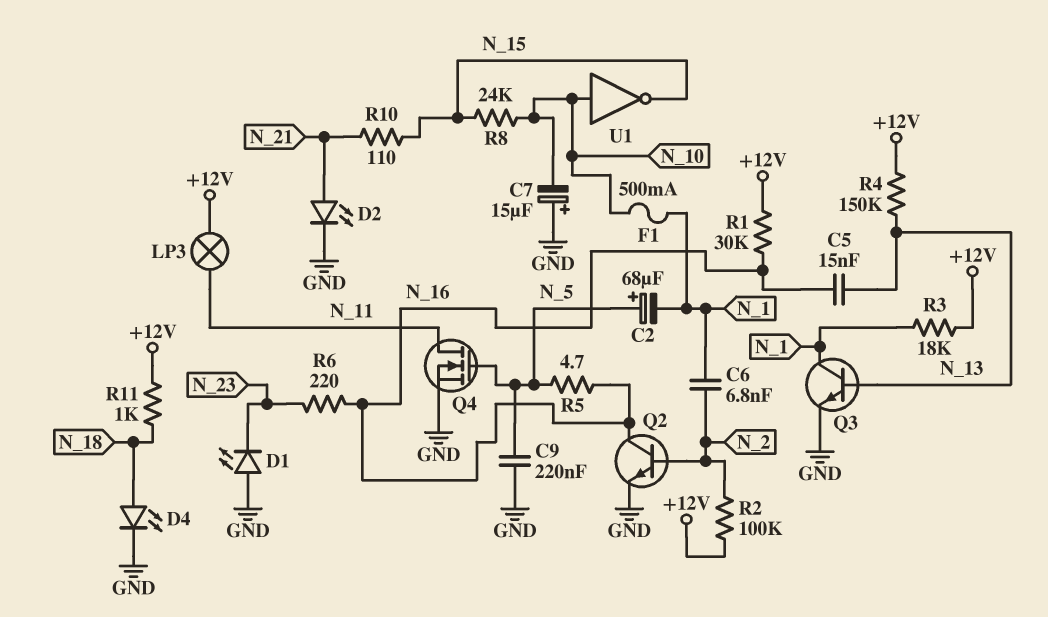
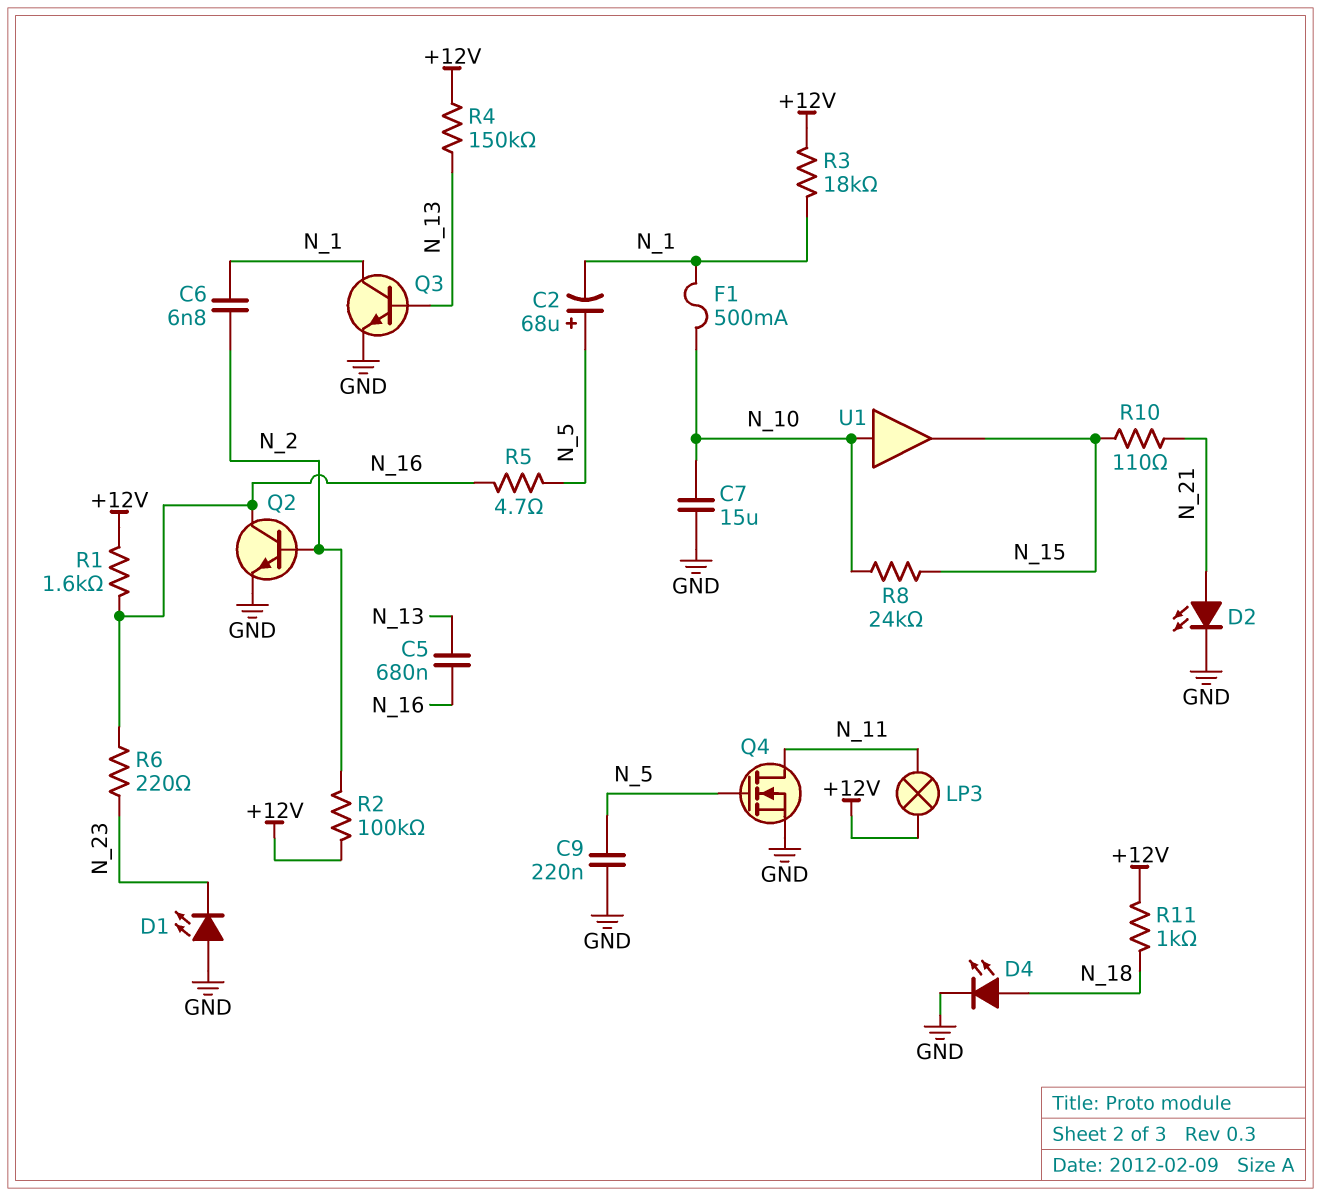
C5: 15nF (N_13, N_16) -> 680nF (N_13, N_16)
C7: 15uF (plus GND, minus N_10) -> 15uF (GND, N_10)
R1: 30k (+12V, N_16) -> 1.6k (+12V, N_16)
U1: NOT (in N_10, out N_15) -> buffer (in N_10, out N_15)

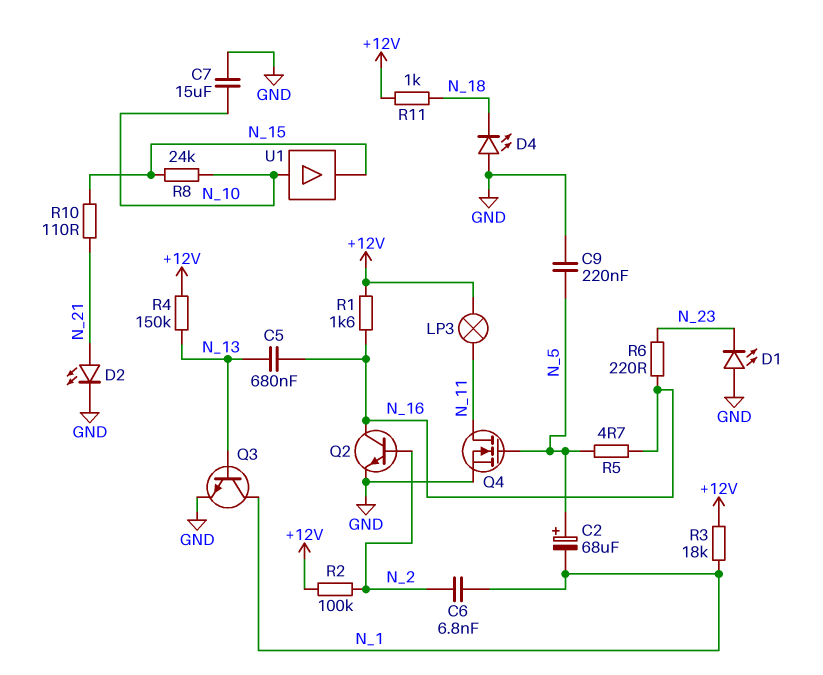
D4: LED (A N_18, K GND) -> LED (A GND, K N_18)
F1: 500mA (N_1, N_10) -> none

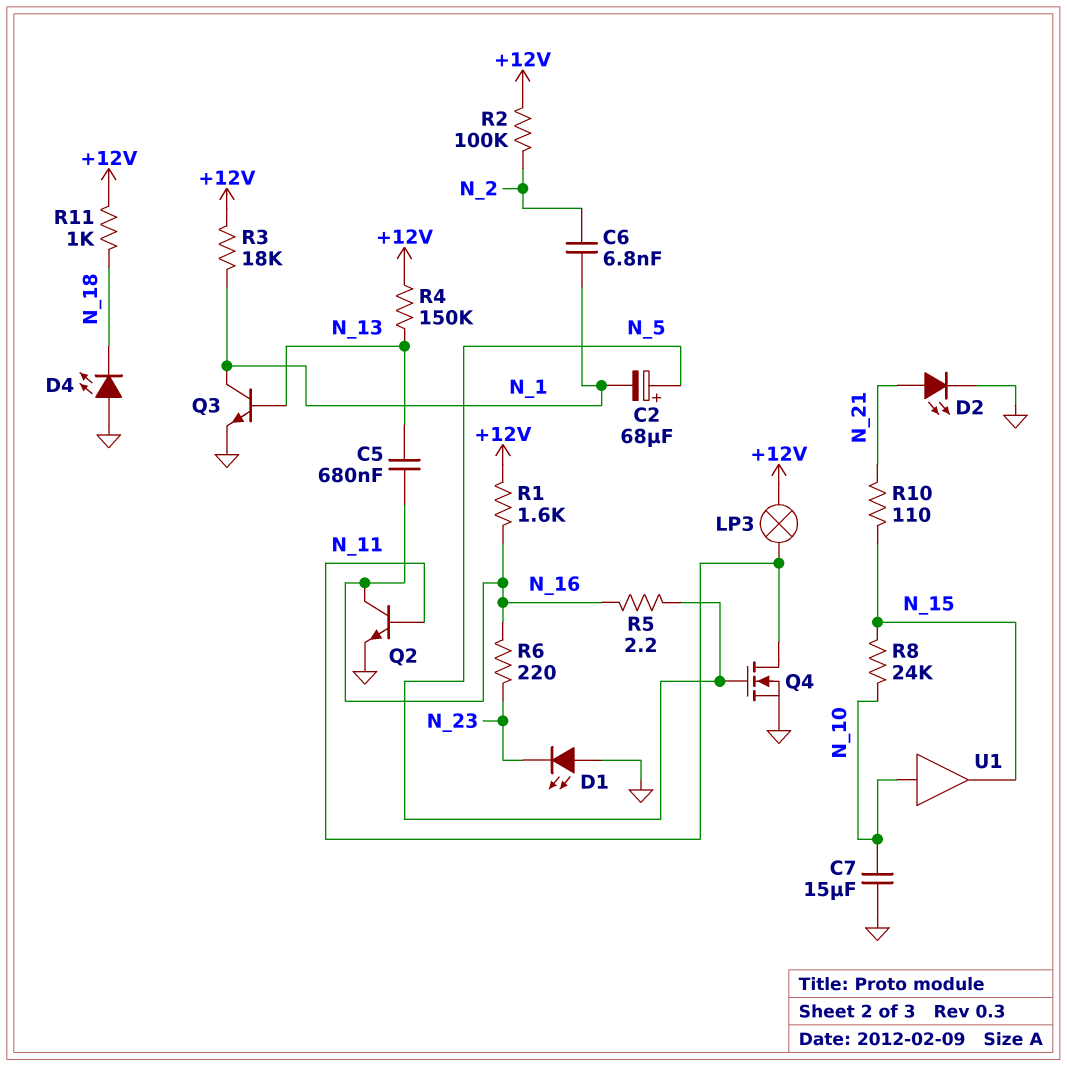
C9: 220nF (GND, N_5) -> none
Q2: NPN (B N_2, C N_16, E GND) -> NPN (B N_11, C N_16, E GND)
R5: 4.7 (N_5, N_16) -> 2.2 (N_5, N_16)

